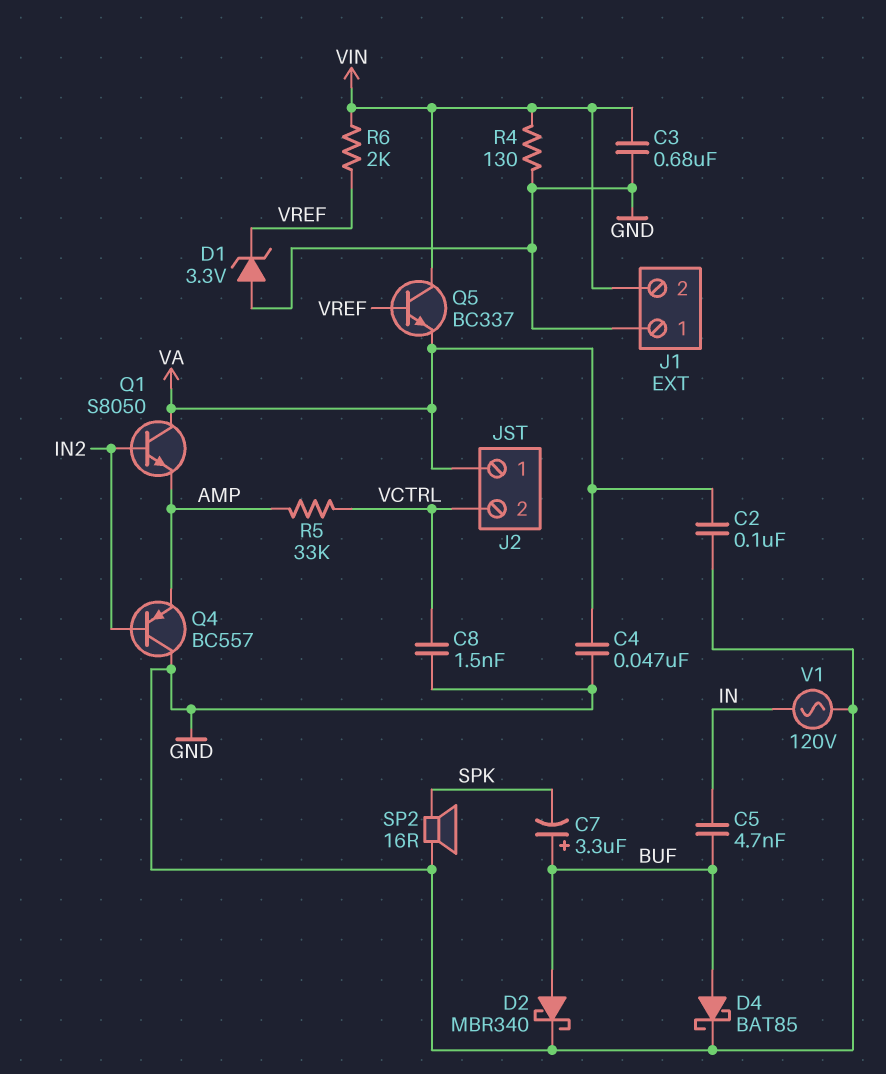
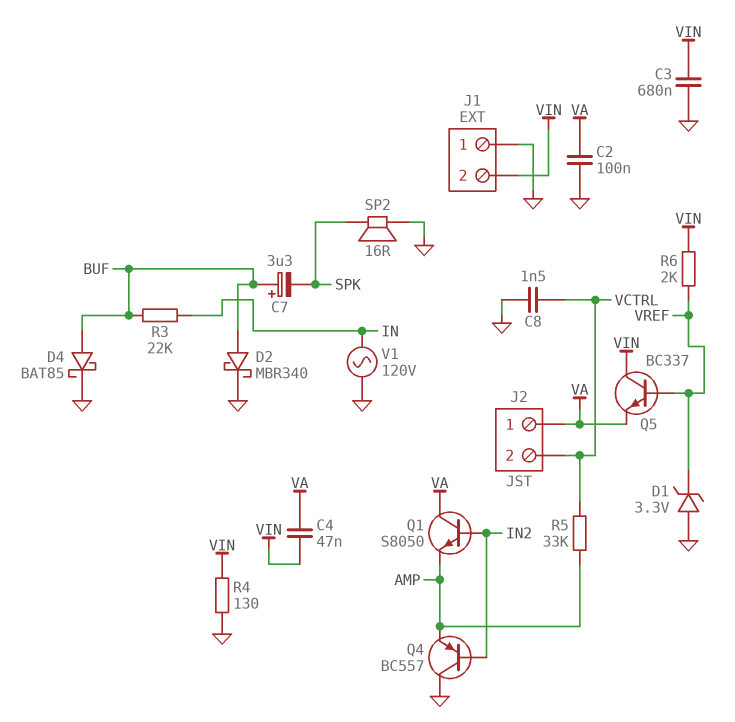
C4: 47nF (GND, VA) -> 47nF (VA, VIN)
C5: 4.7nF (BUF, IN) -> none
R3: none -> 22k (BUF, IN)

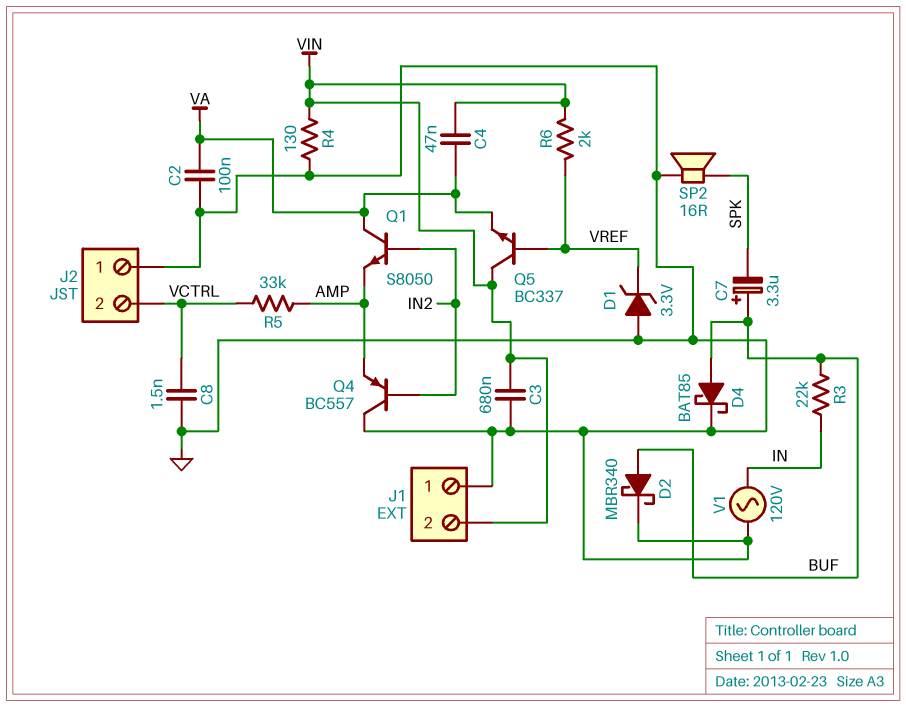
J2 pin 1: VA -> GND

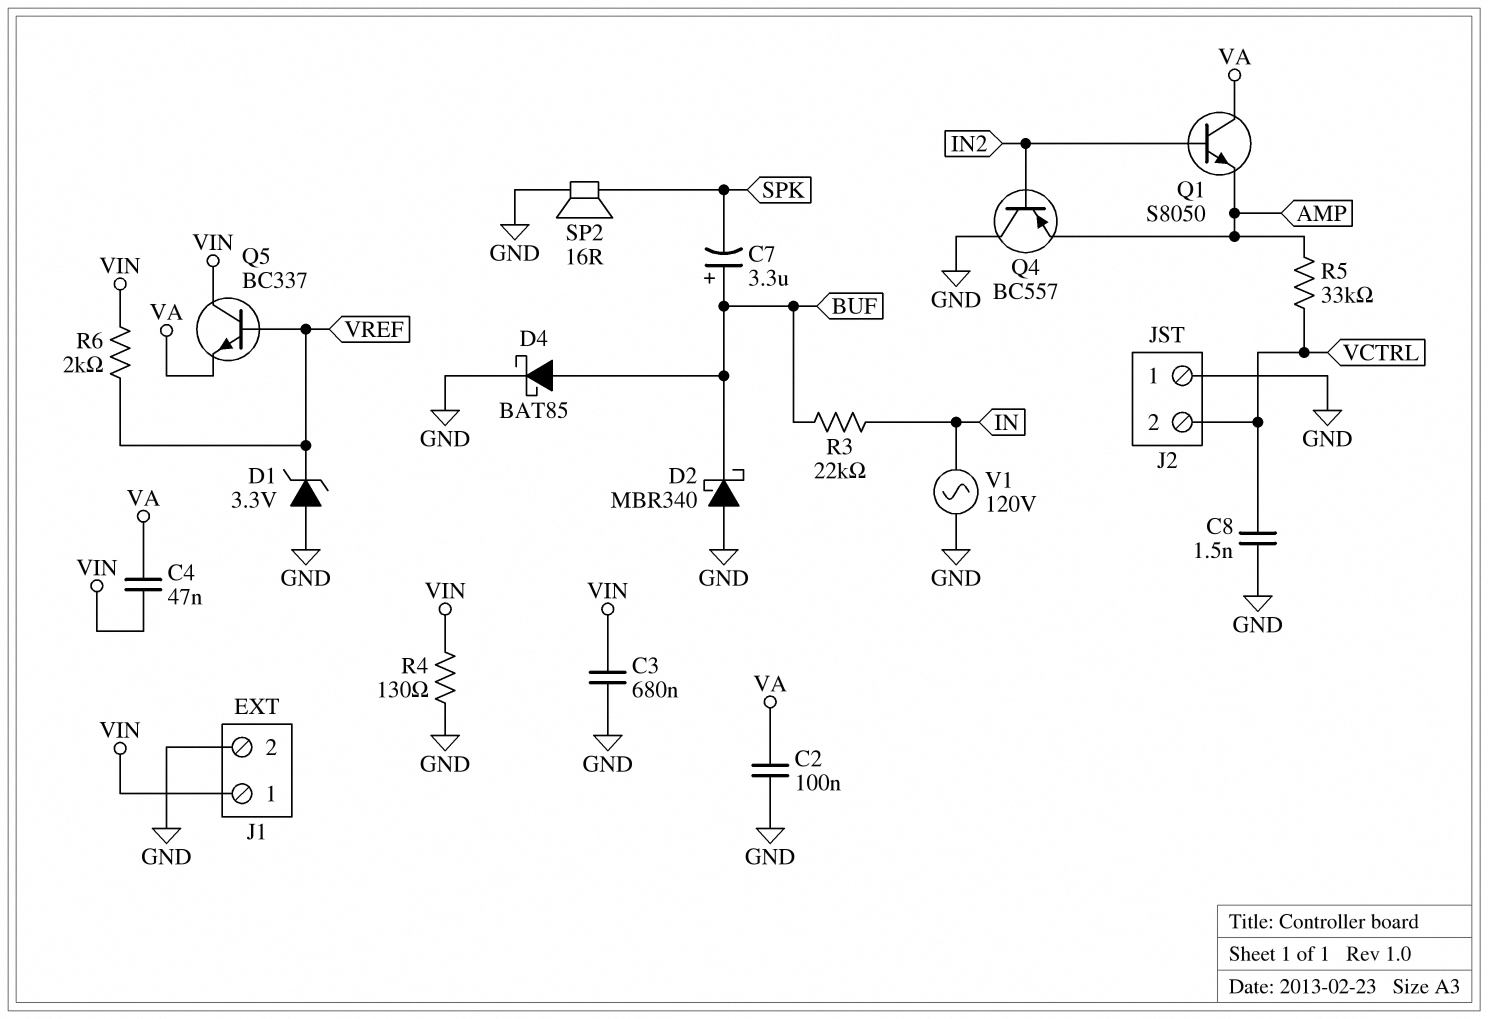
D2: schottky MBR340 (A BUF, K GND) -> schottky MBR340 (A GND, K BUF)
J1 pin 1: GND -> VIN
J1 pin 2: VIN -> GND

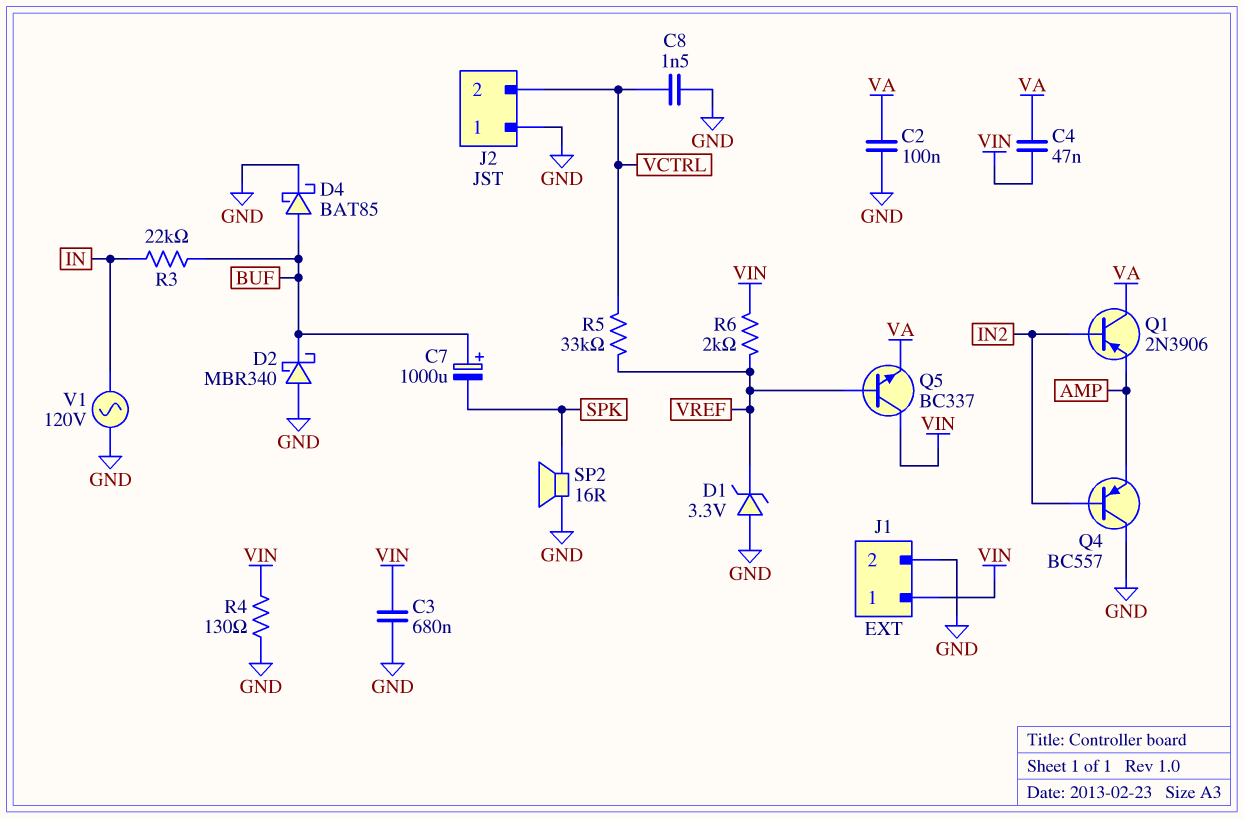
C7: 3.3uF (plus BUF, minus SPK) -> 1000uF (plus BUF, minus SPK)
Q1: NPN S8050 (B IN2, C VA, E AMP) -> PNP 2N3906 (B IN2, C VA, E AMP)
R5: 33k (AMP, VCTRL) -> 33k (VCTRL, VREF)

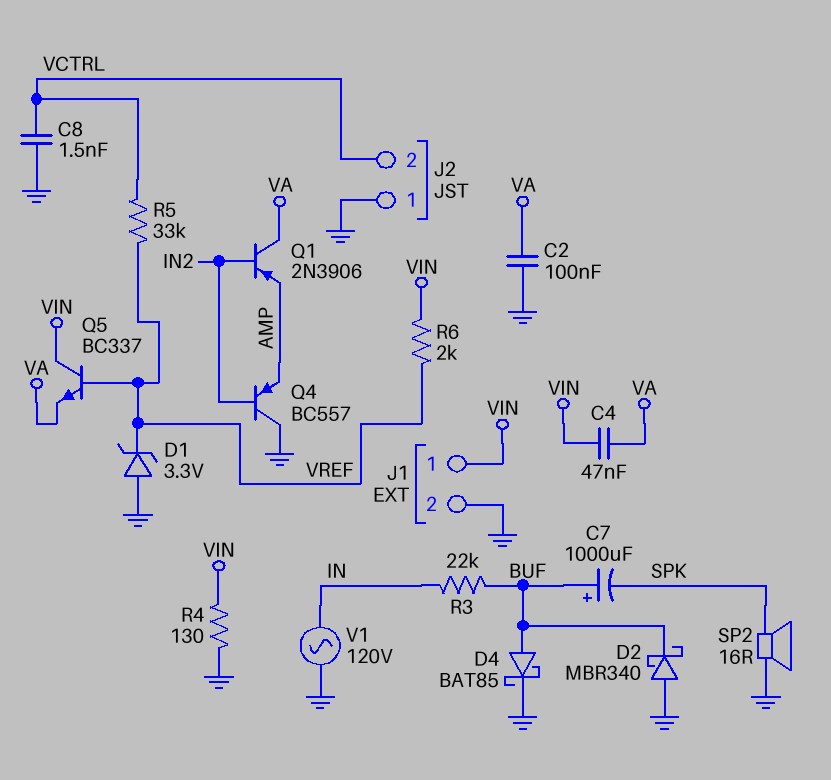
C3: 680nF (GND, VIN) -> none

